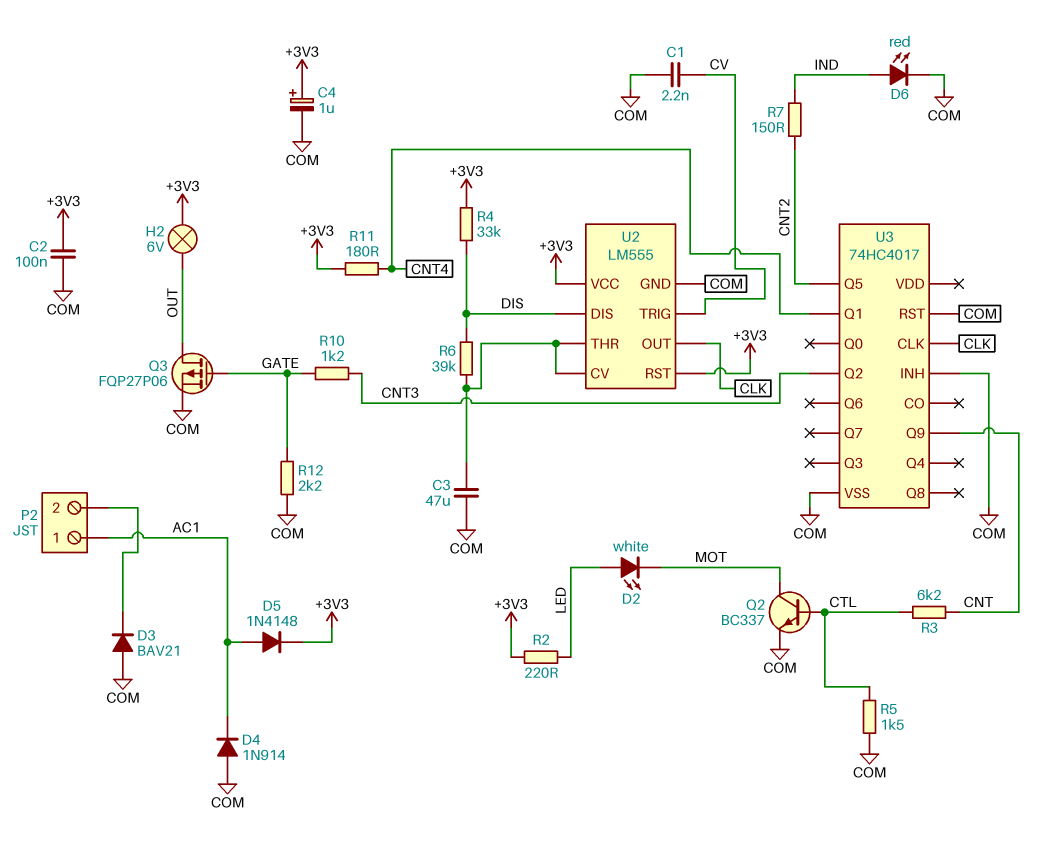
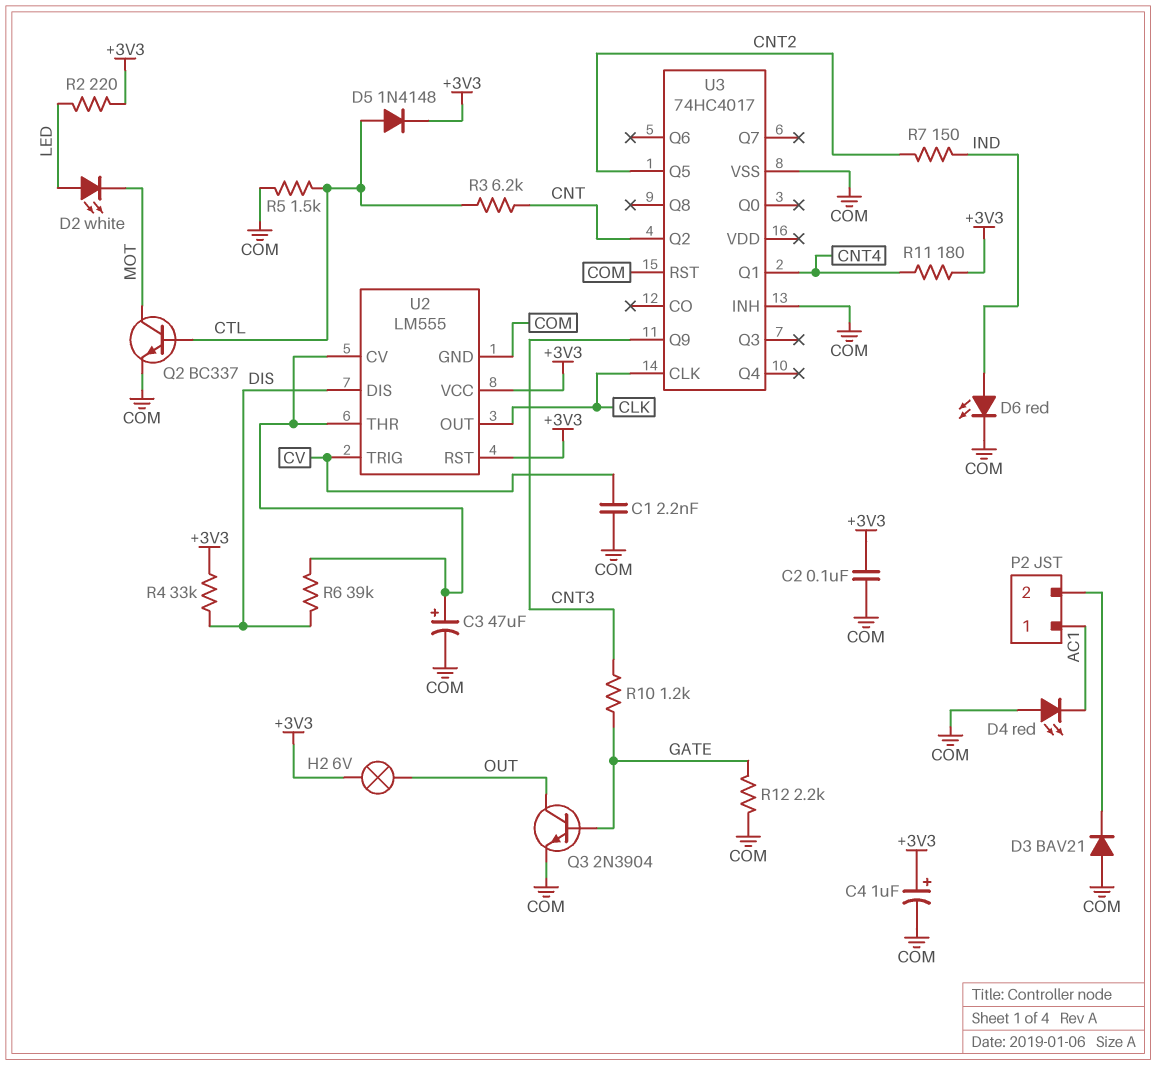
C3: 47uF (COM, U2/CV) -> 47uF (plus U2/CV, minus COM)
D4: diode 1N914 (A COM, K AC1) -> LED red (A COM, K AC1)
D5: diode 1N4148 (A AC1, K +3V3) -> diode 1N4148 (A CTL, K +3V3)
Q3: PMOS FQP27P06 (G GATE, D OUT, S COM) -> NPN 2N3904 (B GATE, C OUT, E COM)
U3 pin Q2: CNT3 -> CNT
U3 pin Q9: CNT -> CNT3

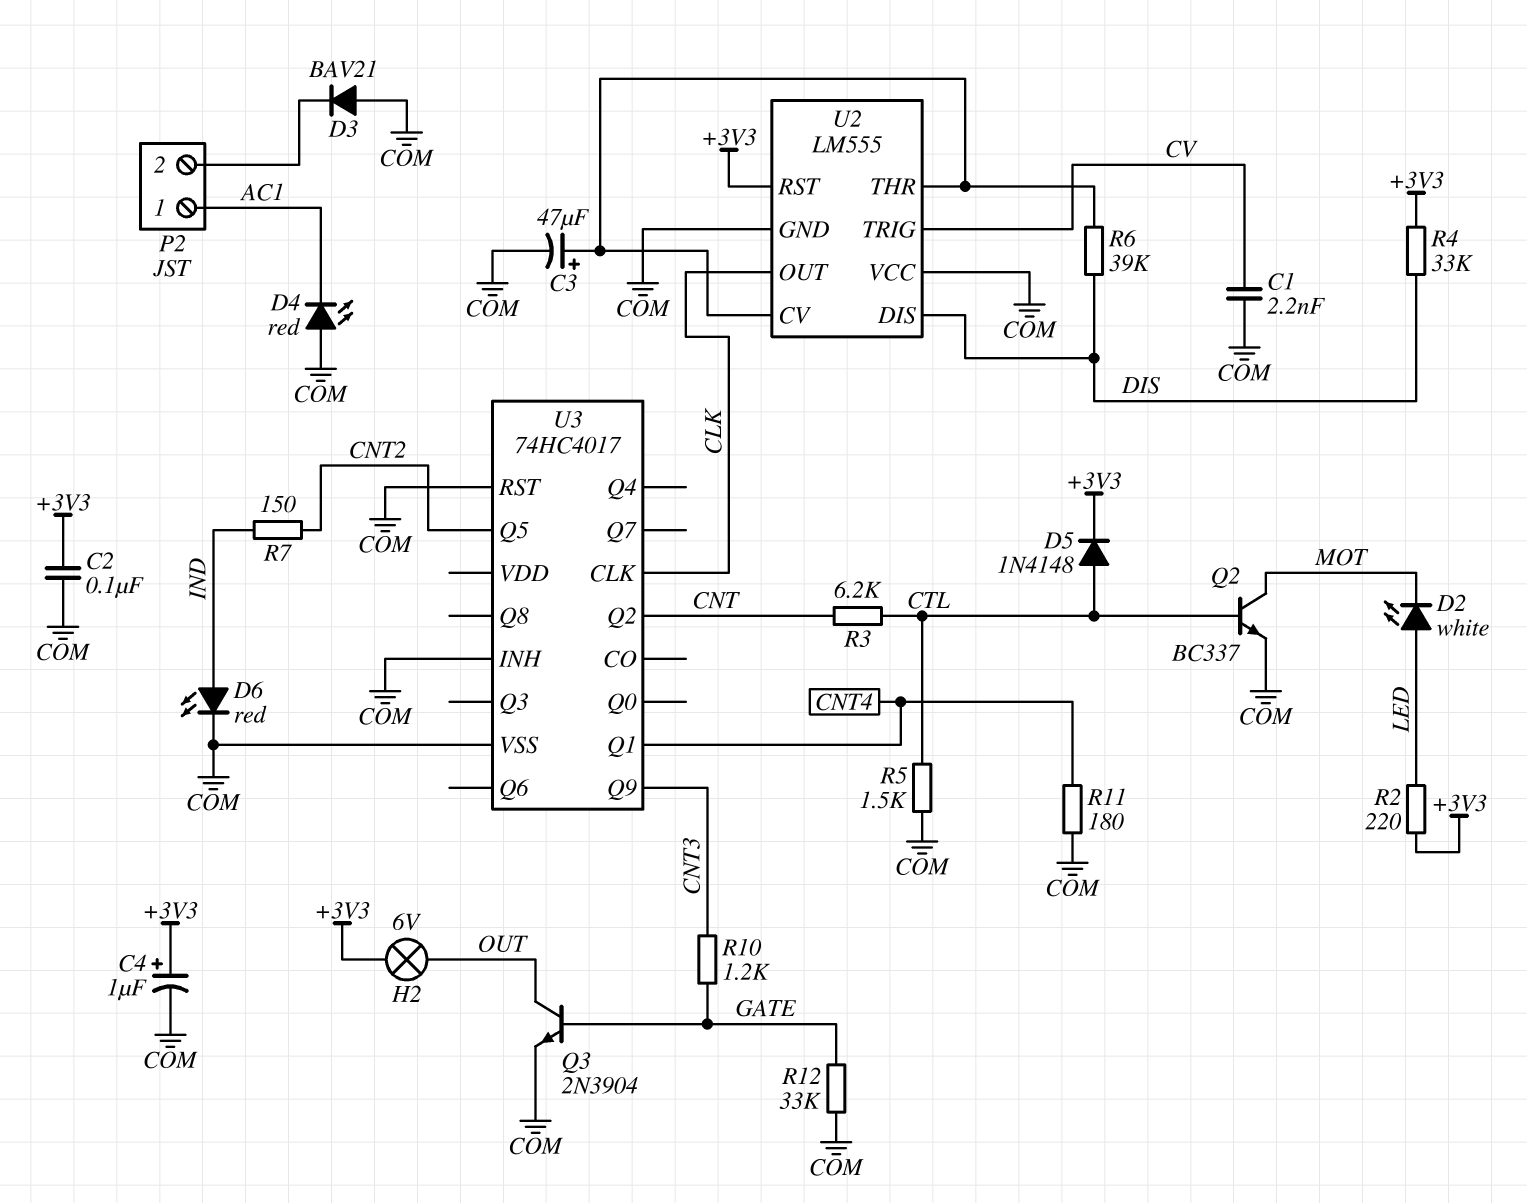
R11: 180 (+3V3, CNT4) -> 180 (CNT4, COM)
R12: 2.2k (COM, GATE) -> 33k (COM, GATE)
U2 pin VCC: +3V3 -> COM

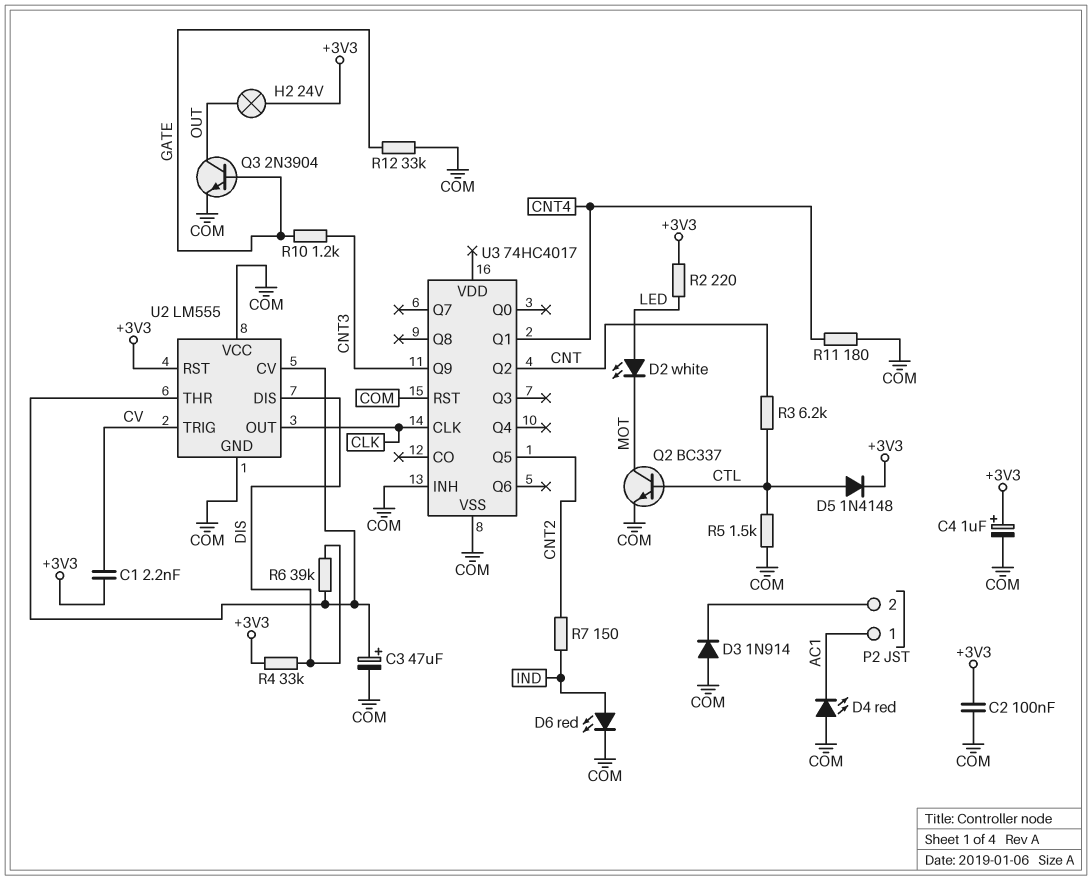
C1: 2.2nF (COM, CV) -> 2.2nF (+3V3, CV)
D3: diode BAV21 (A COM, K P2/2) -> diode 1N914 (A COM, K P2/2)
H2: lamp 6V (+3V3, OUT) -> lamp 24V (+3V3, OUT)

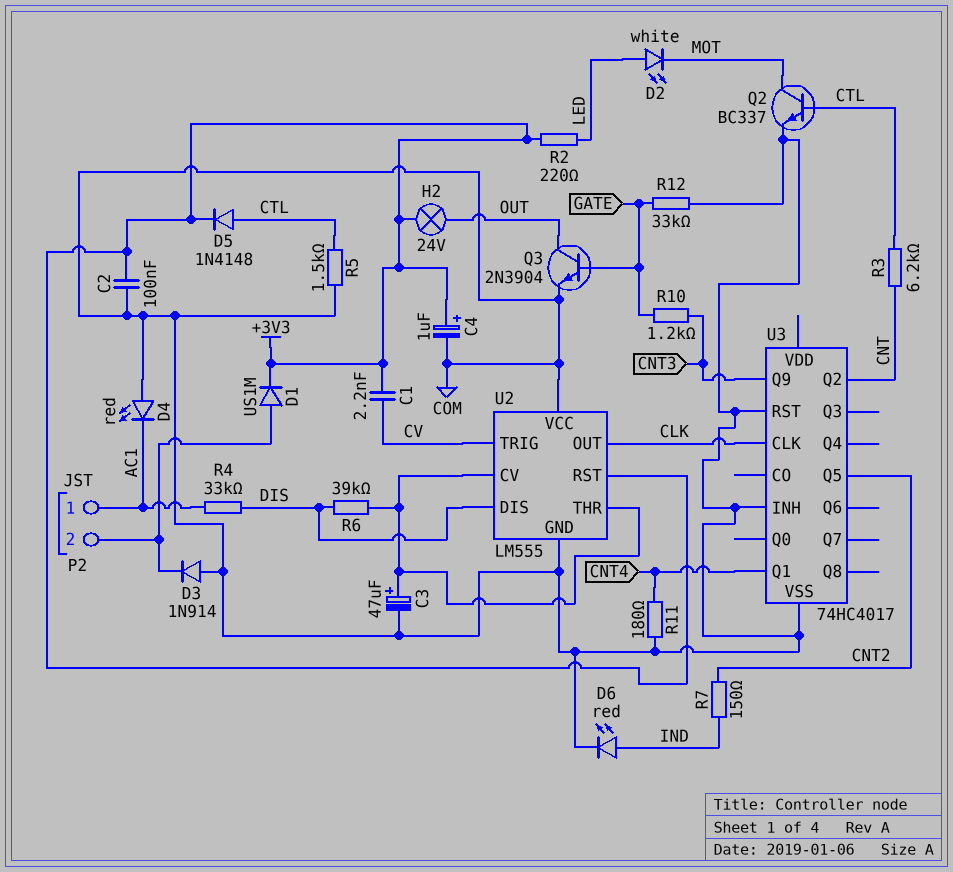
D1: none -> diode US1M (A P2/2, K +3V3)
R4: 33k (+3V3, DIS) -> 33k (AC1, DIS)

